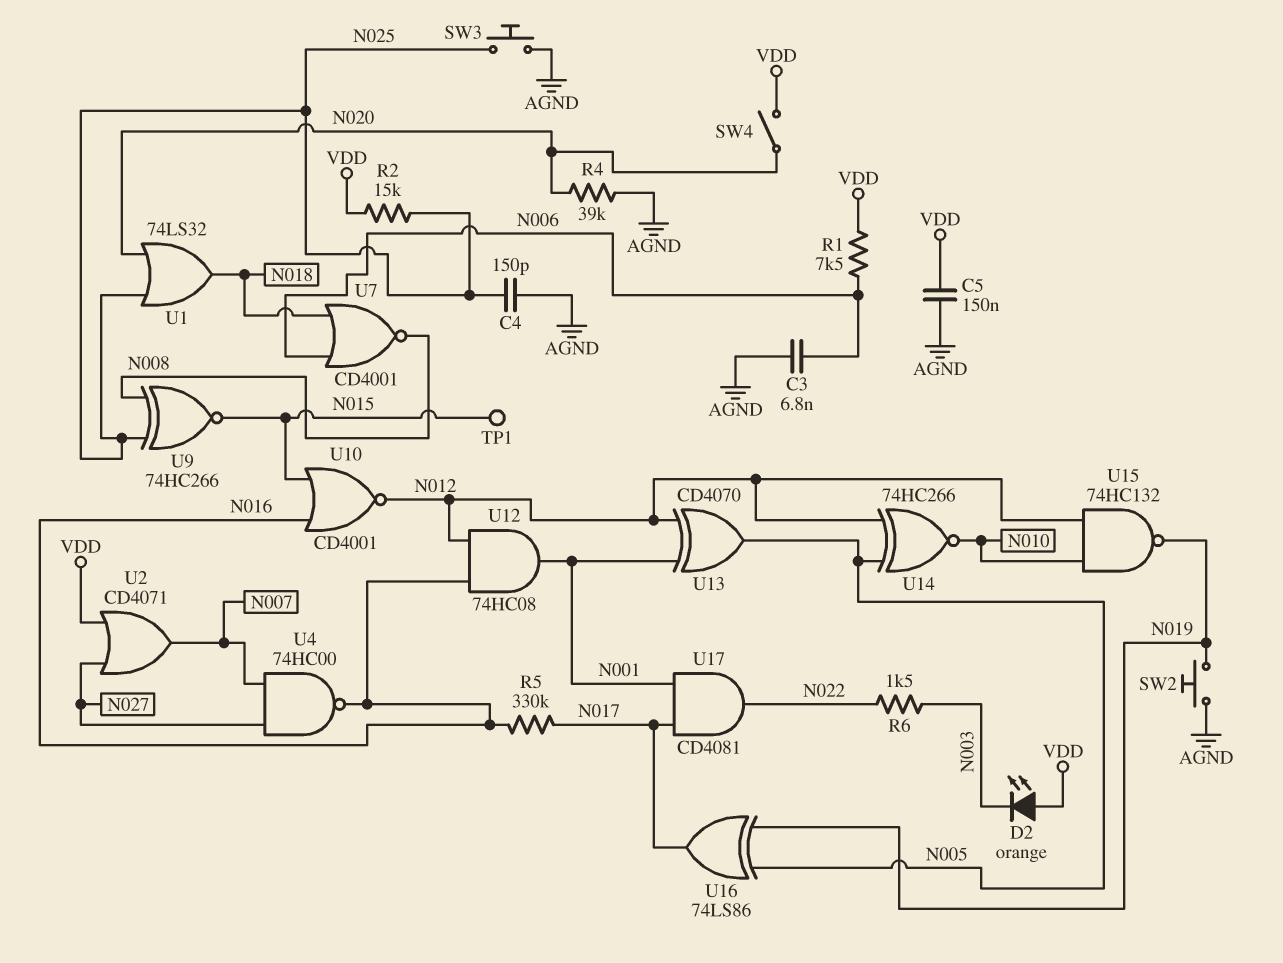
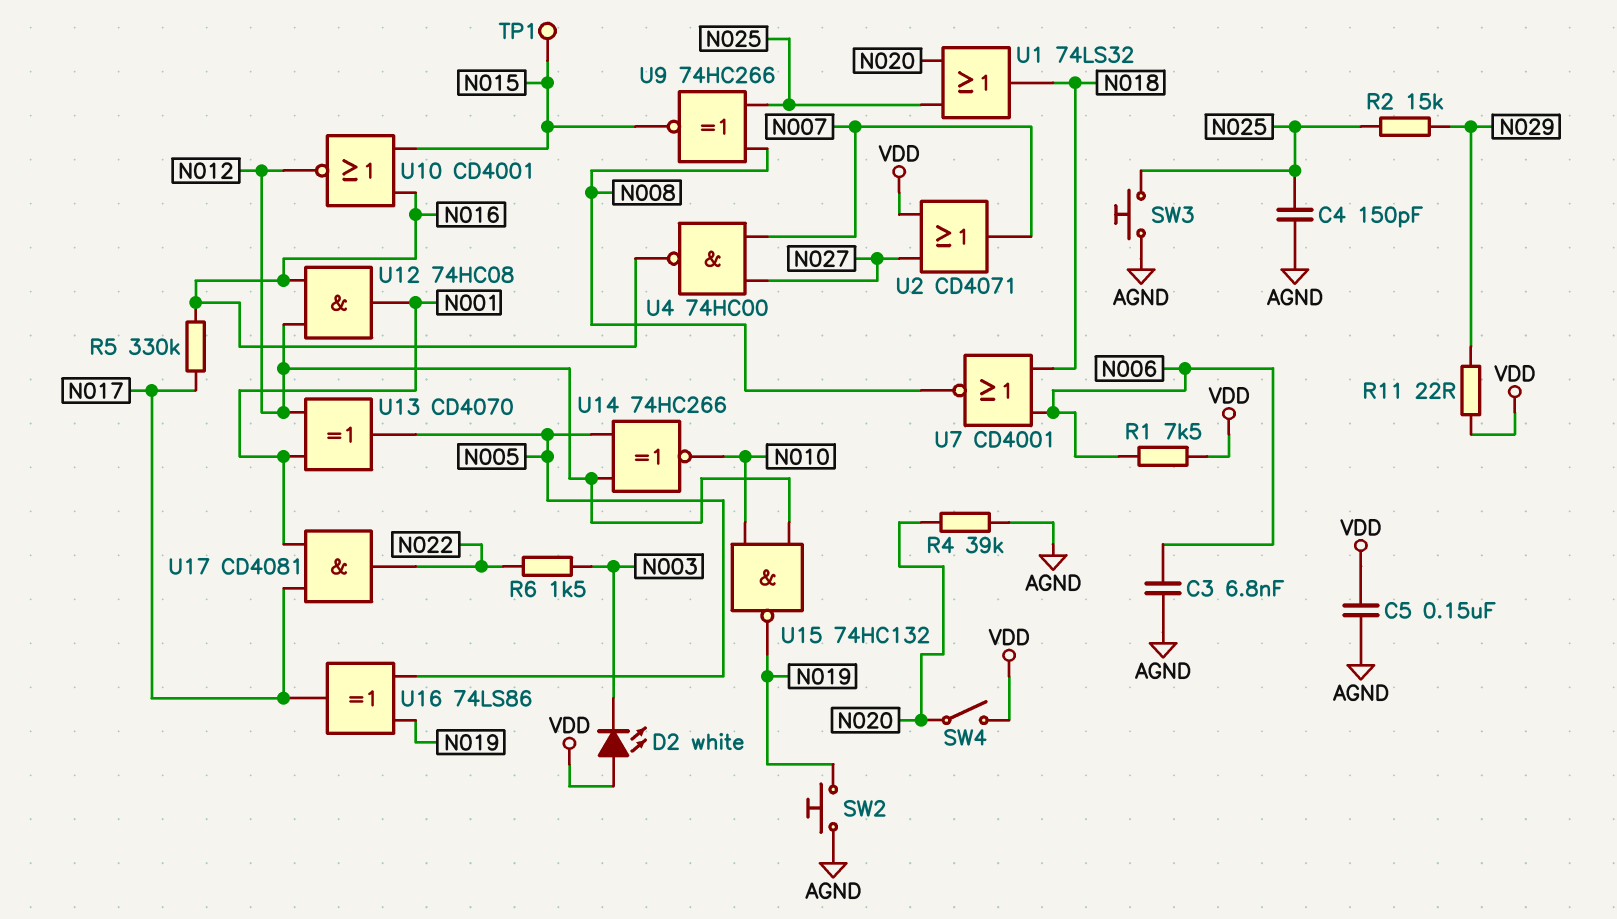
D2: LED orange (A VDD, K N003) -> LED white (A VDD, K N003)
R2: 15k (N025, VDD) -> 15k (N025, N029)
R11: none -> 22 (N029, VDD)

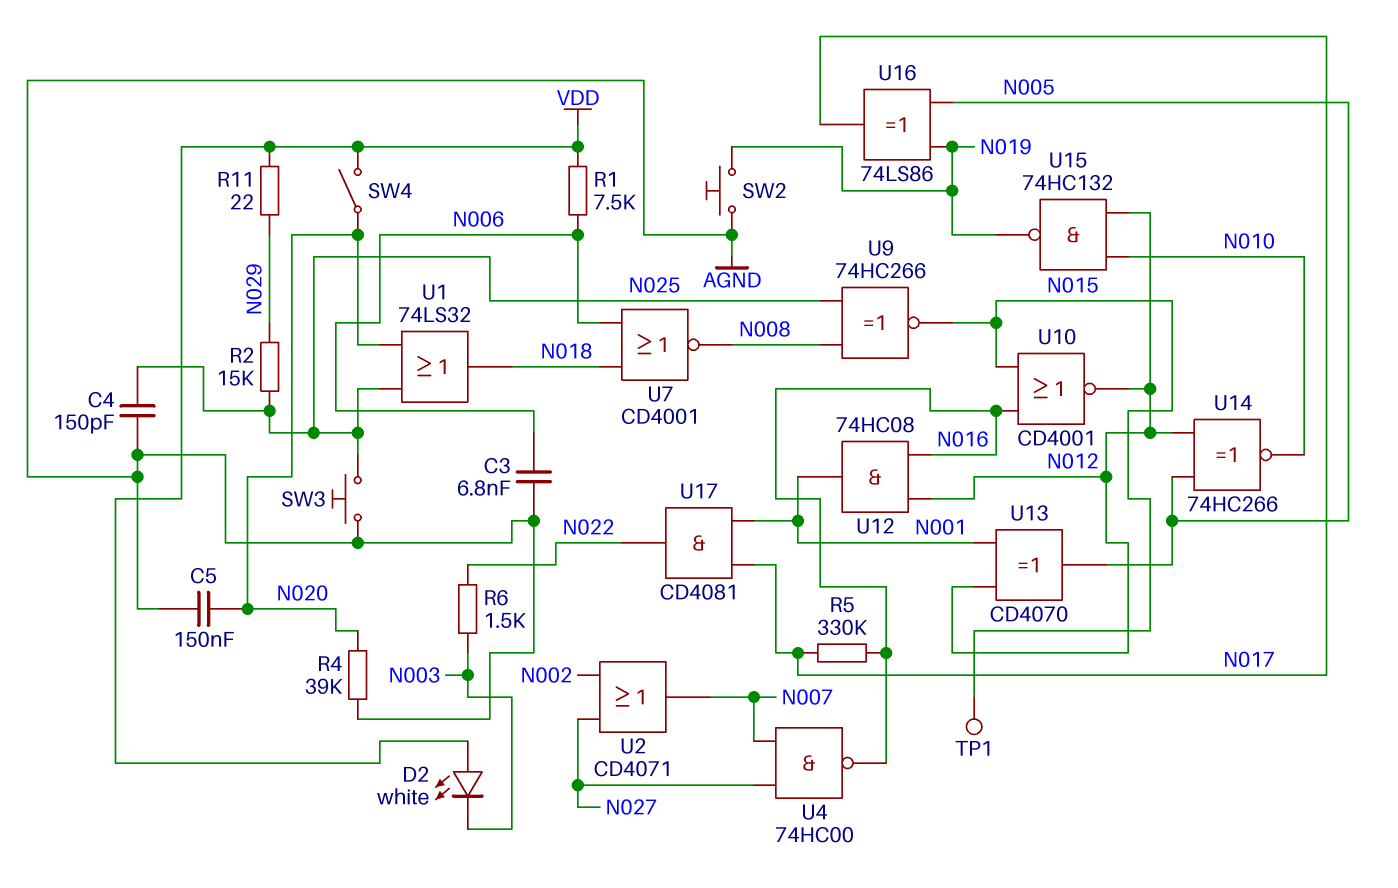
C5: 150nF (AGND, VDD) -> 150nF (AGND, N020)
U2: OR CD4071 (in N027, in VDD, out N007) -> OR CD4071 (in N002, in N027, out N007)

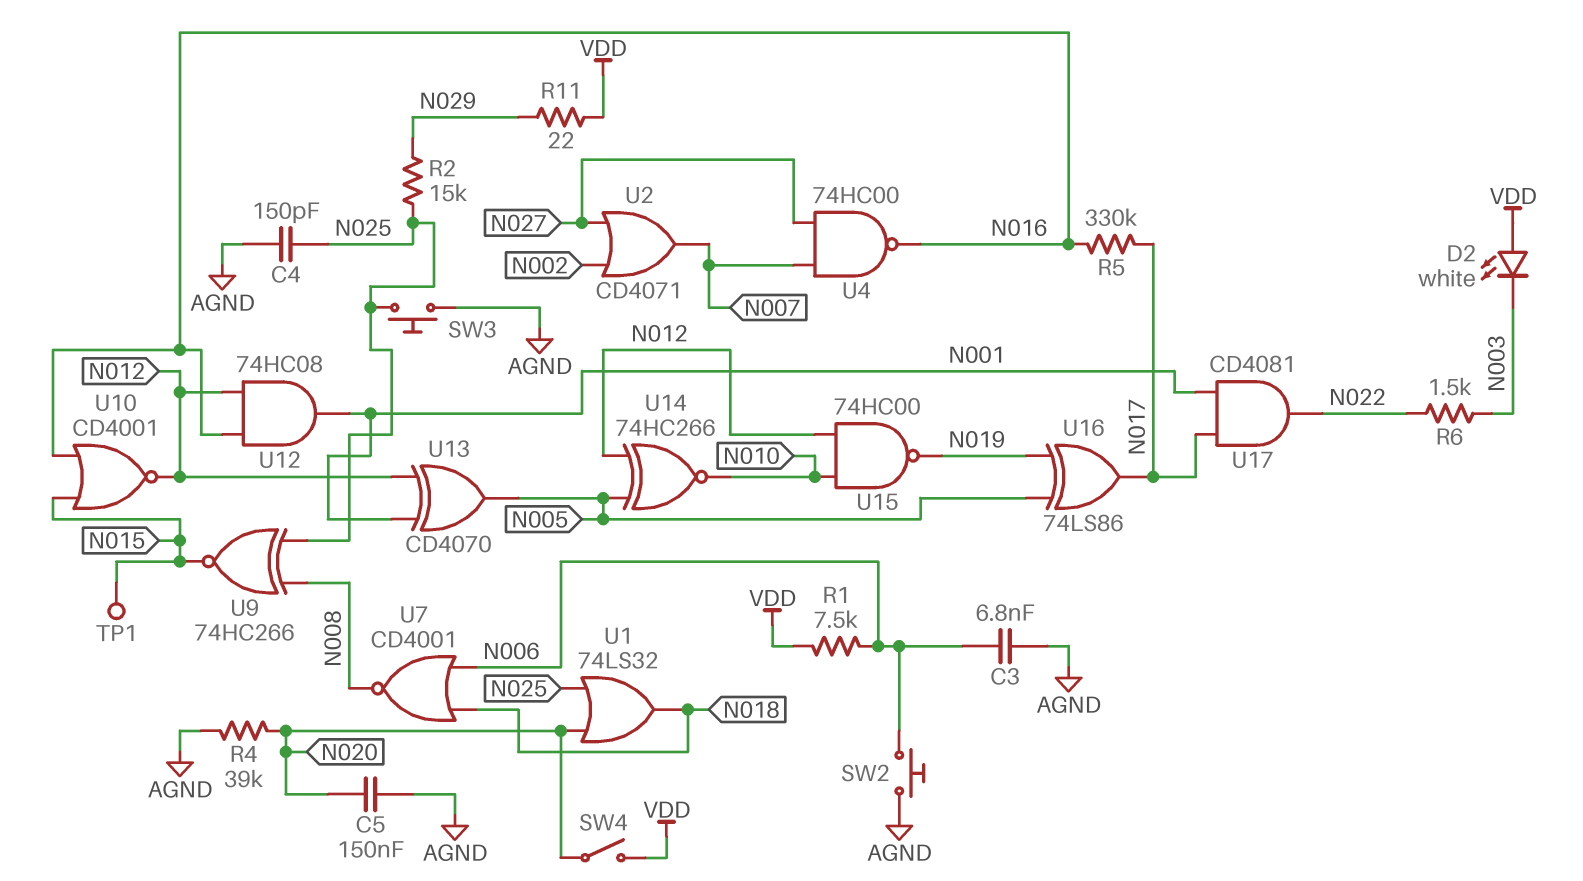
SW2: button (AGND, N019) -> button (AGND, N006)
U15: NAND 74HC132 (in N010, in N012, out N019) -> NAND 74HC00 (in N010, in N012, out N019)

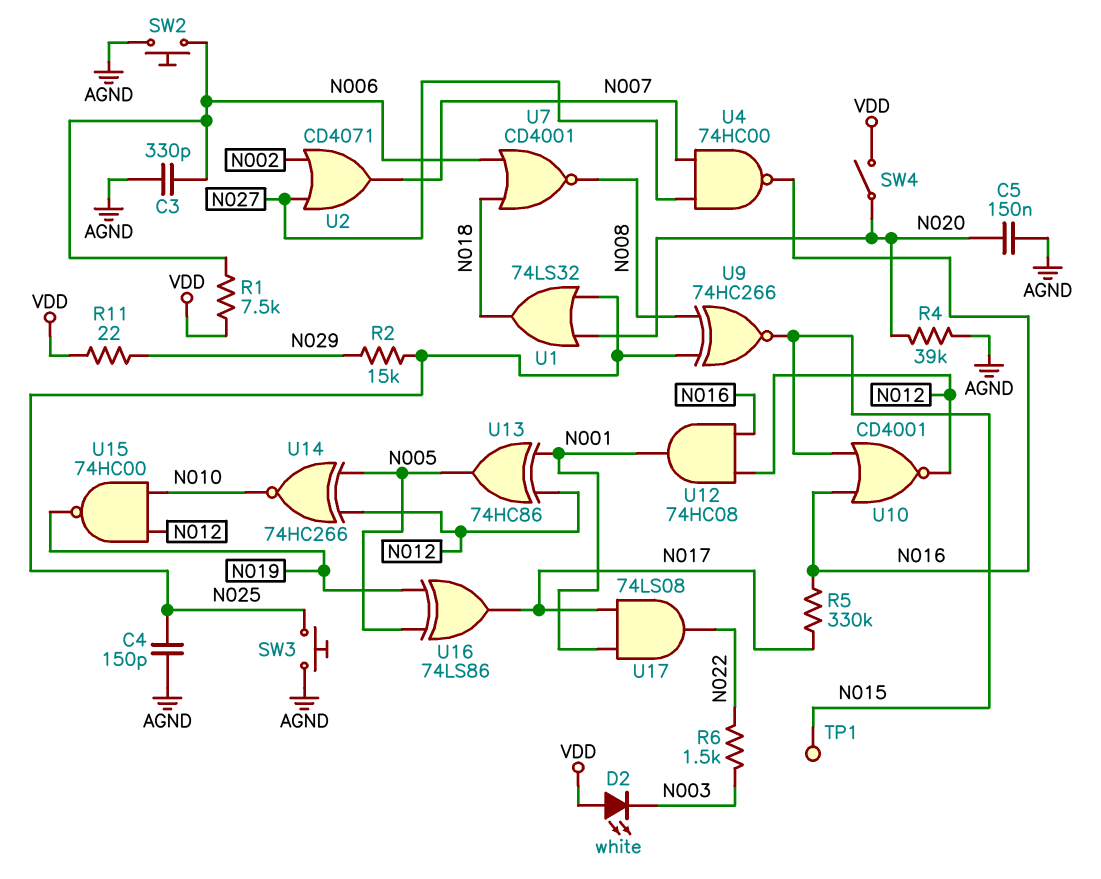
C3: 6.8nF (AGND, N006) -> 330pF (AGND, N006)
U13: XOR CD4070 (in N001, in N012, out N005) -> XOR 74HC86 (in N001, in N012, out N005)
U17: AND CD4081 (in N001, in N017, out N022) -> AND 74LS08 (in N001, in N017, out N022)

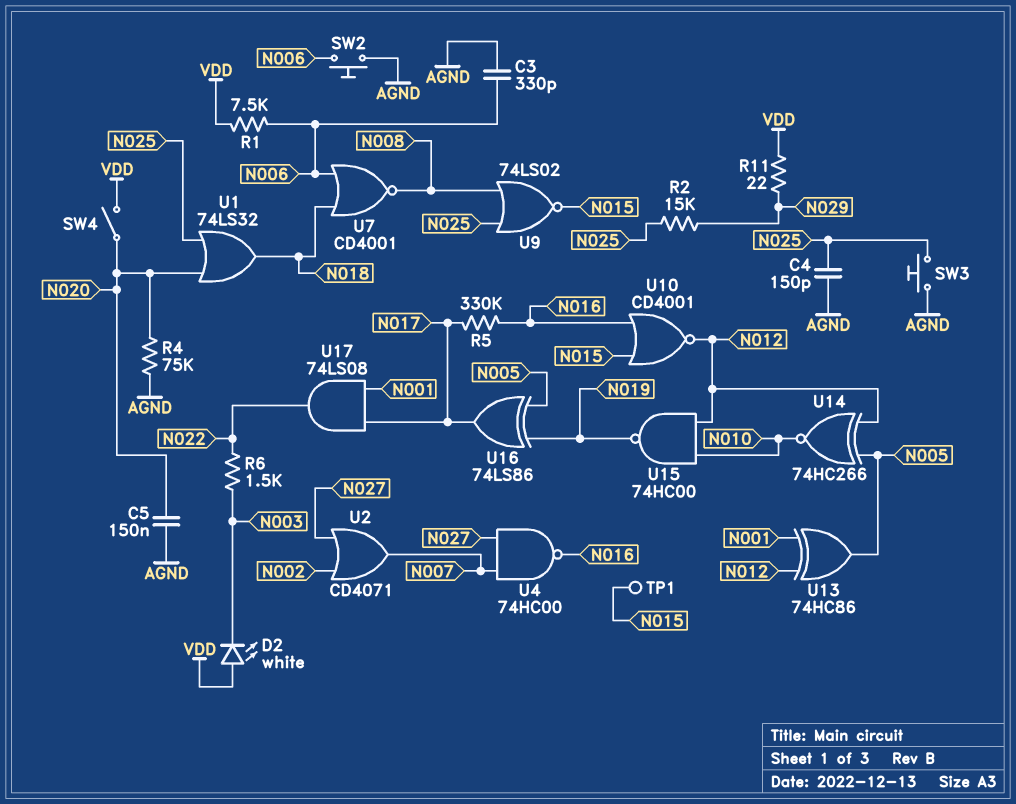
R4: 39k (AGND, N020) -> 75k (AGND, N020)
U9: XNOR 74HC266 (in N008, in N025, out N015) -> NOR 74LS02 (in N008, in N025, out N015)
U12: AND 74HC08 (in N012, in N016, out N001) -> none

